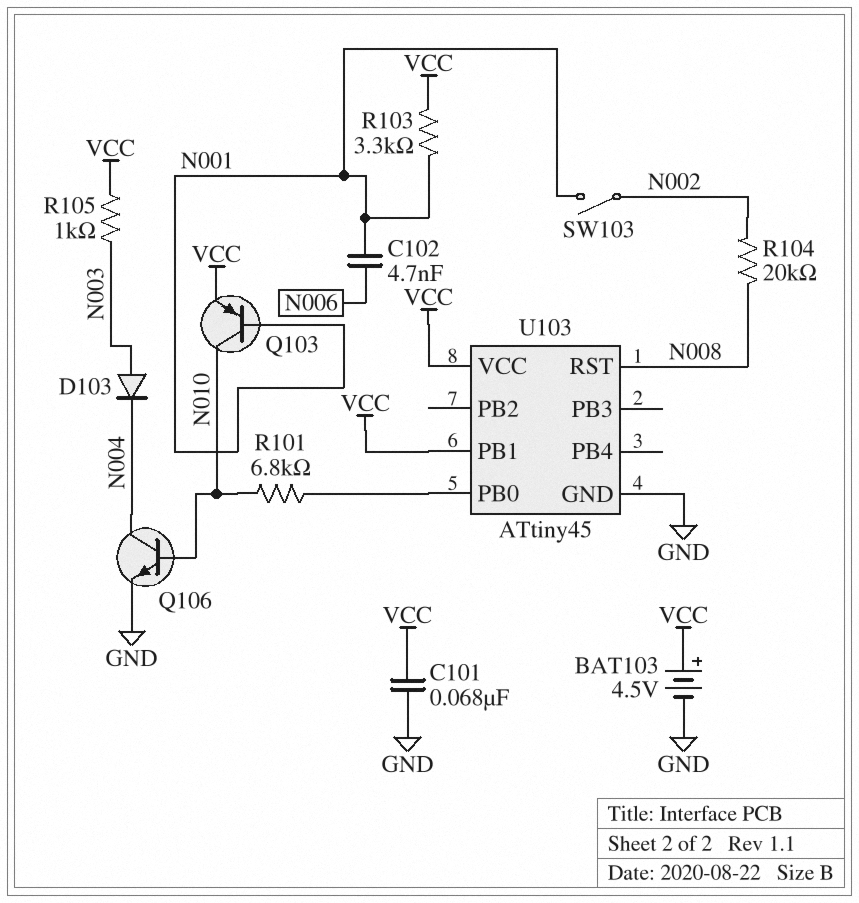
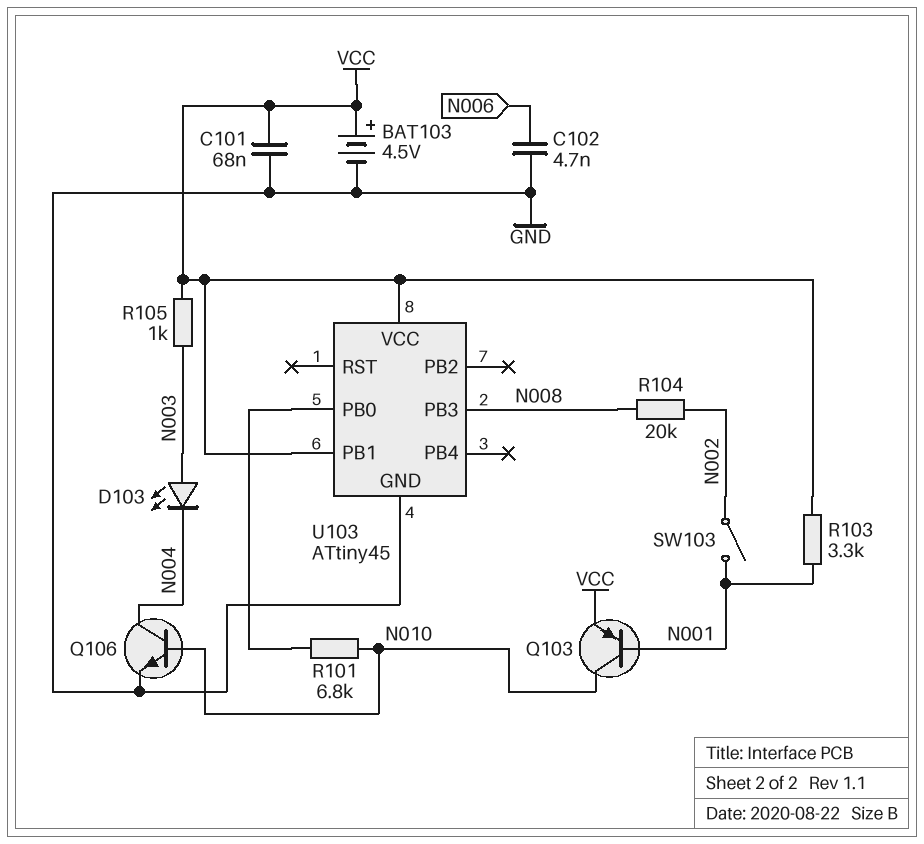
C102: 4.7nF (N001, N006) -> 4.7nF (GND, N006)
D103: diode (A N003, K N004) -> LED (A N003, K N004)
U103 pin PB3: none -> N008
U103 pin RST: N008 -> none

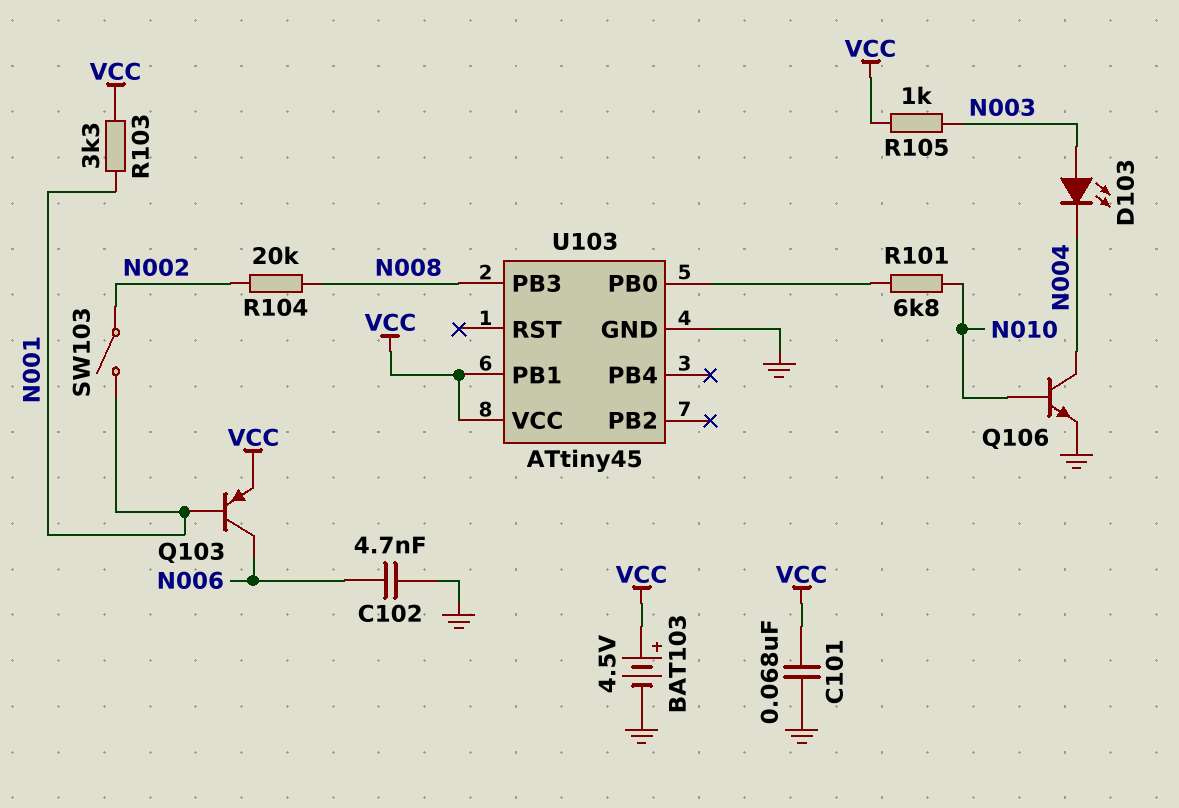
Q103: PNP (B N001, C N010, E VCC) -> PNP (B N001, C N006, E VCC)

